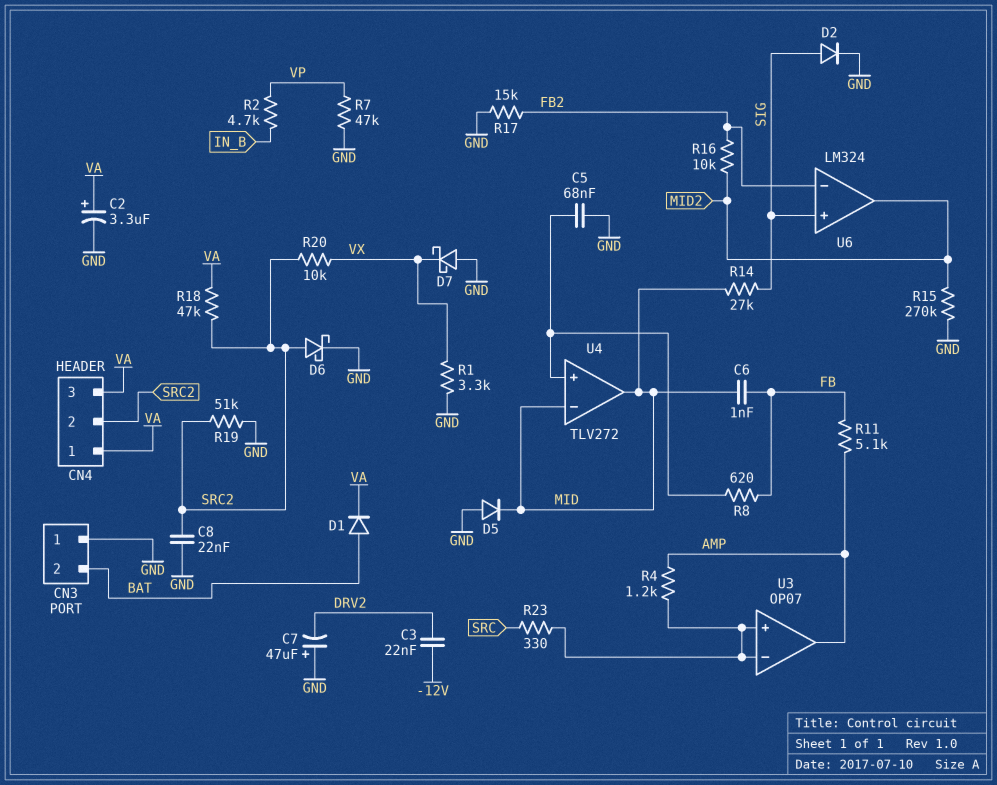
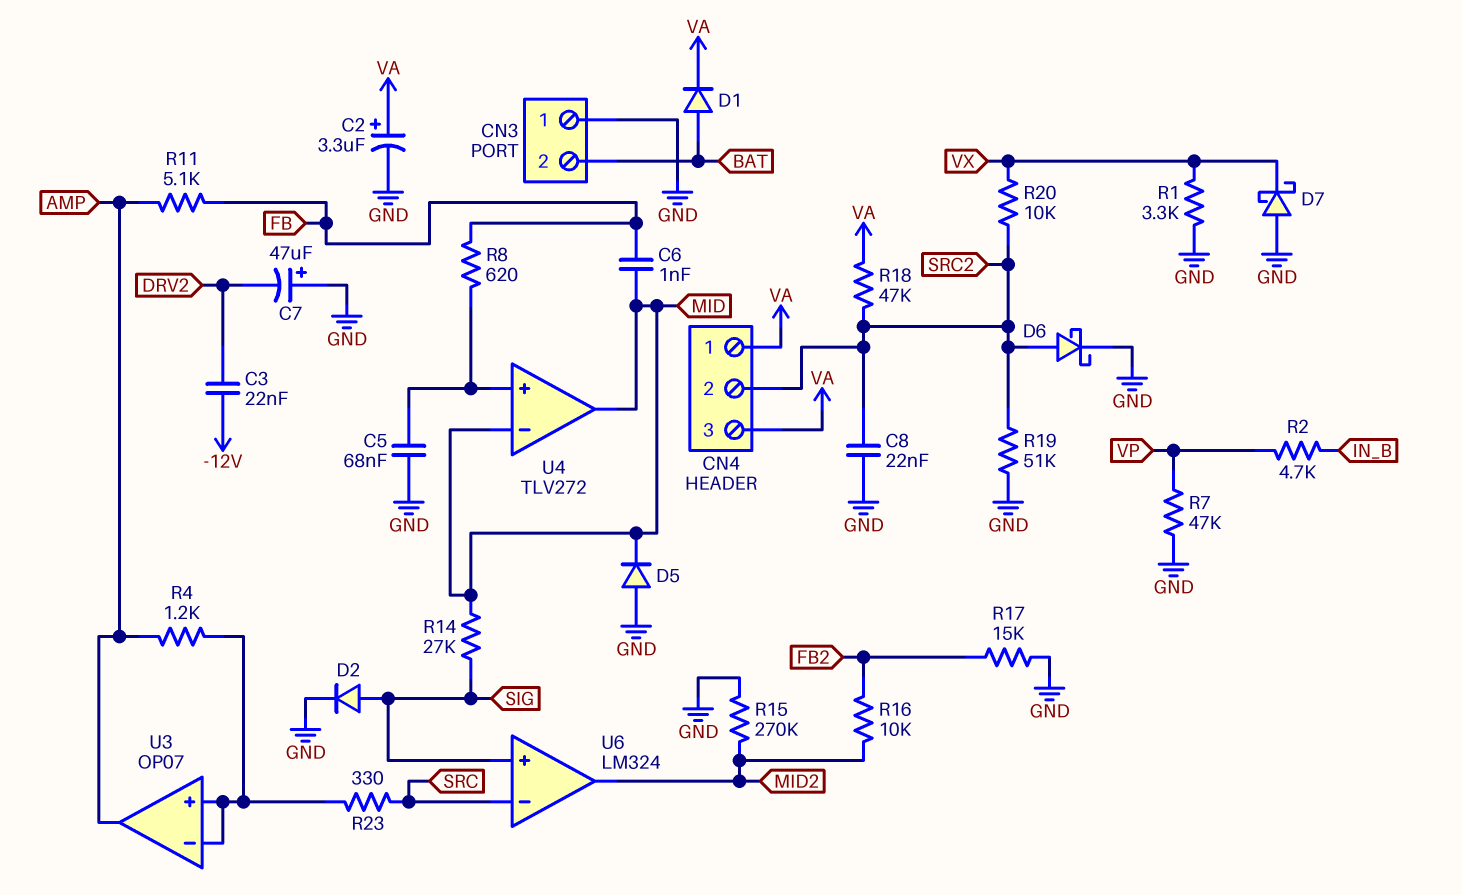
U6 pin in-: FB2 -> SRC

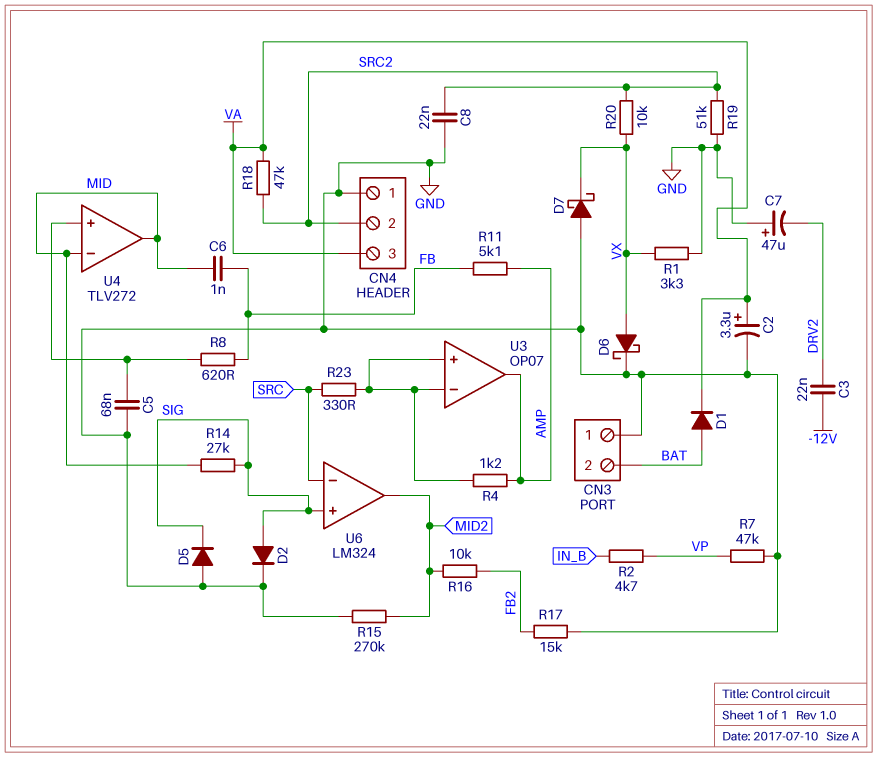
CN4 pin 1: VA -> GND
D5: diode (A GND, K MID) -> diode (A GND, K SIG)
D6: schottky (A SRC2, K GND) -> schottky (A VX, K GND)

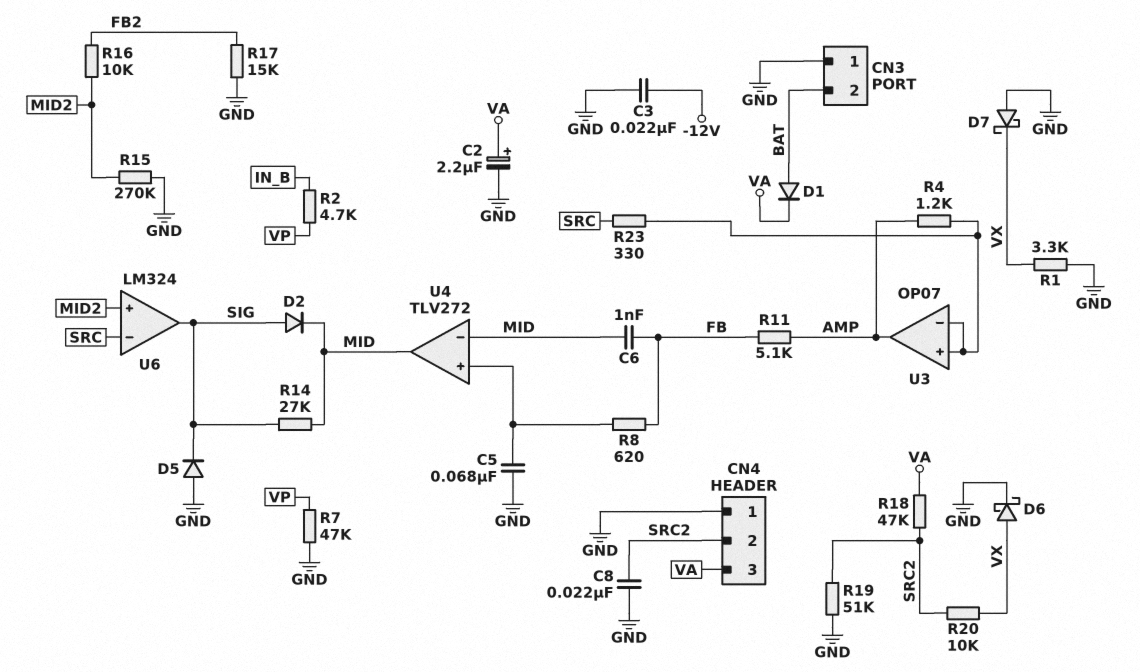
C2: 3.3uF (plus VA, minus GND) -> 2.2uF (plus VA, minus GND)
C3: 22nF (-12V, DRV2) -> 22nF (-12V, GND)
C7: 47uF (plus GND, minus DRV2) -> none
D2: diode (A SIG, K GND) -> diode (A SIG, K MID)
U6 pin in+: SIG -> MID2
U6 pin out: MID2 -> SIG

